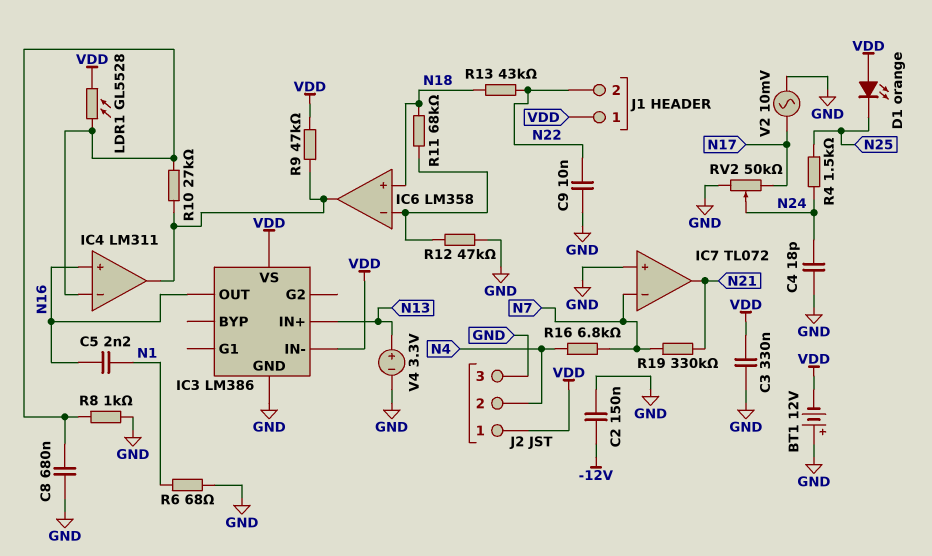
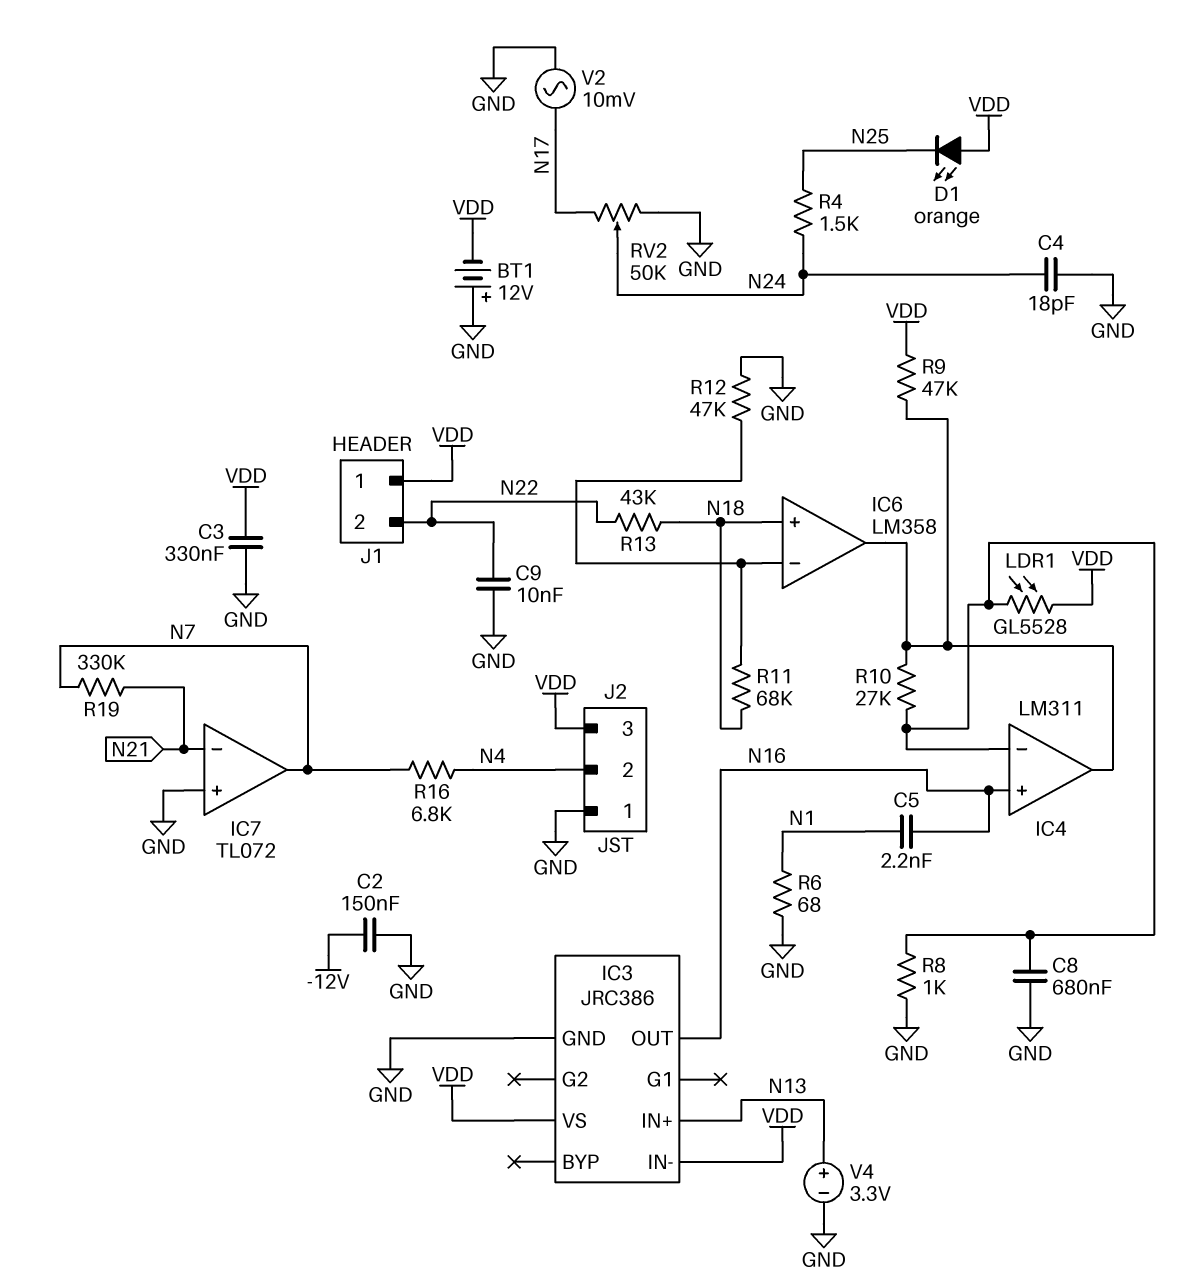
IC3: LM386 -> JRC386
IC7 pin in-: N7 -> N21
IC7 pin out: N21 -> N7
J2 pin 1: VDD -> GND
J2 pin 3: GND -> VDD

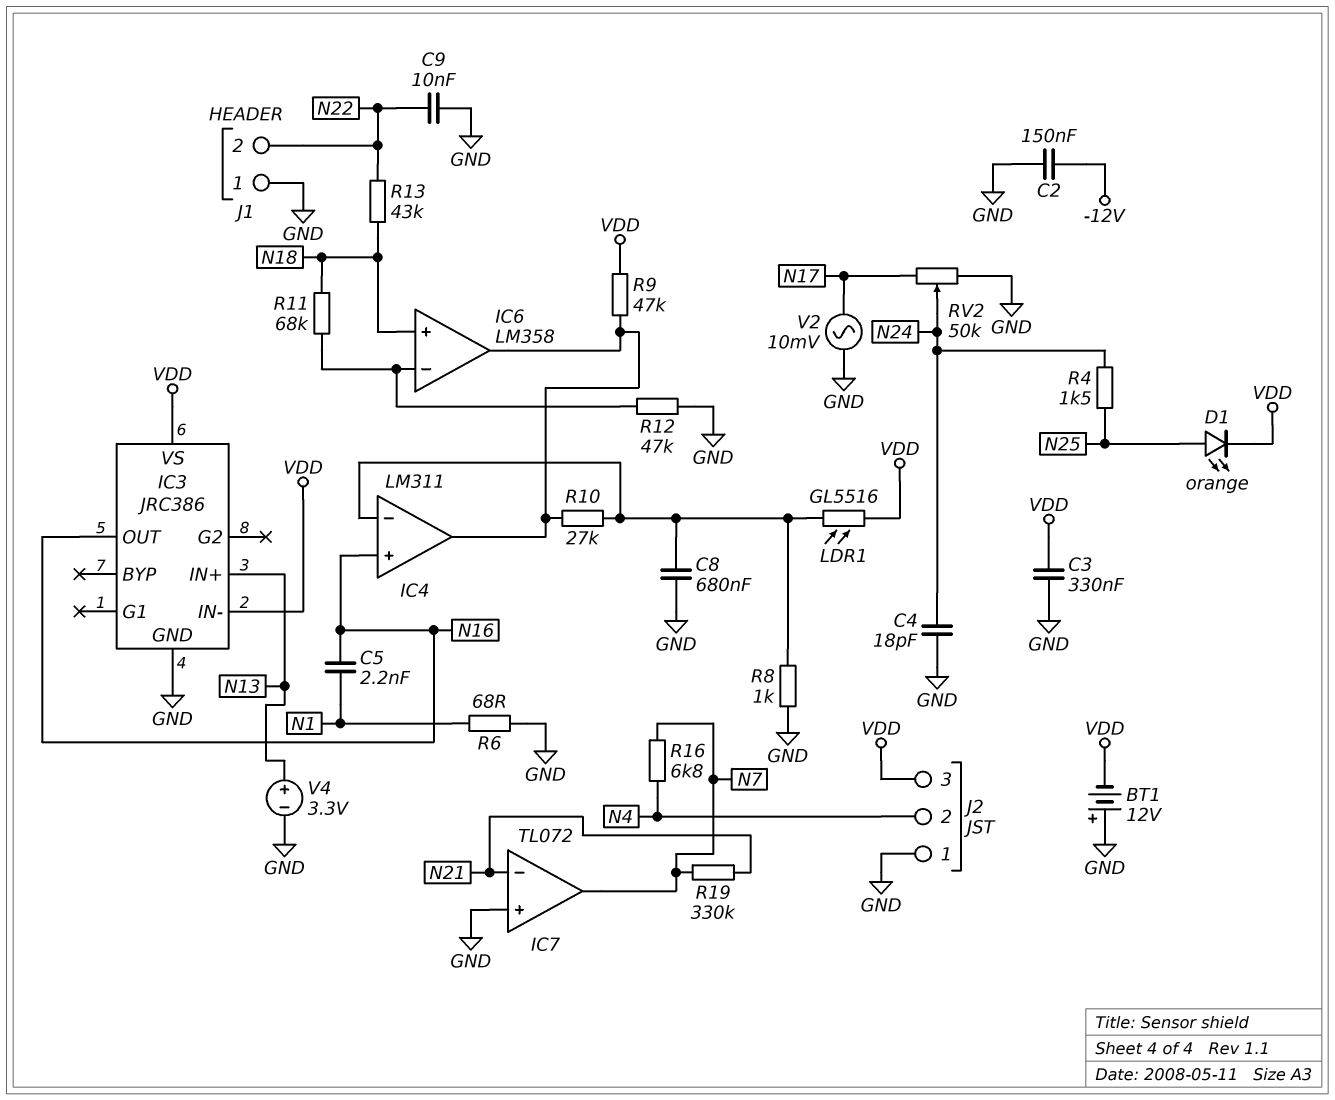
D1: LED orange (A VDD, K N25) -> LED orange (A N25, K VDD)
J1 pin 1: VDD -> GND
LDR1: GL5528 (IC4/in-, VDD) -> GL5516 (IC4/in-, VDD)

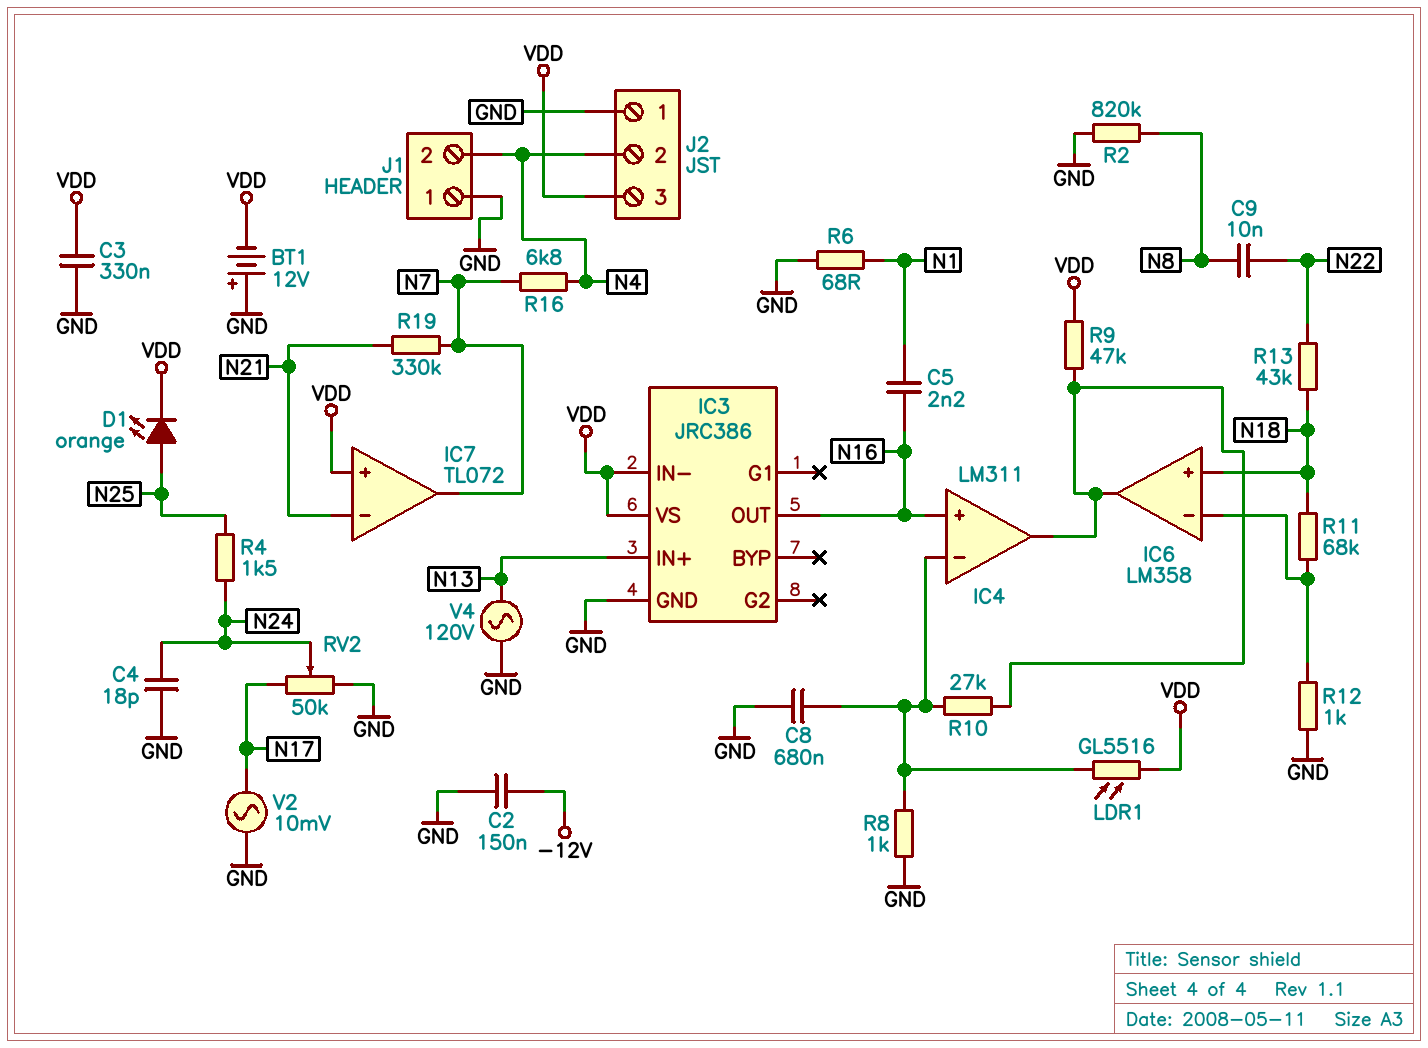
C9: 10nF (GND, N22) -> 10nF (N8, N22)
IC7 pin in+: GND -> VDD
J1 pin 2: N22 -> N4
R2: none -> 820k (GND, N8)
R12: 47k (GND, IC6/in-) -> 1k (GND, IC6/in-)
V4: 3.3V (plus N13, minus GND) -> AC 120V (GND, N13)

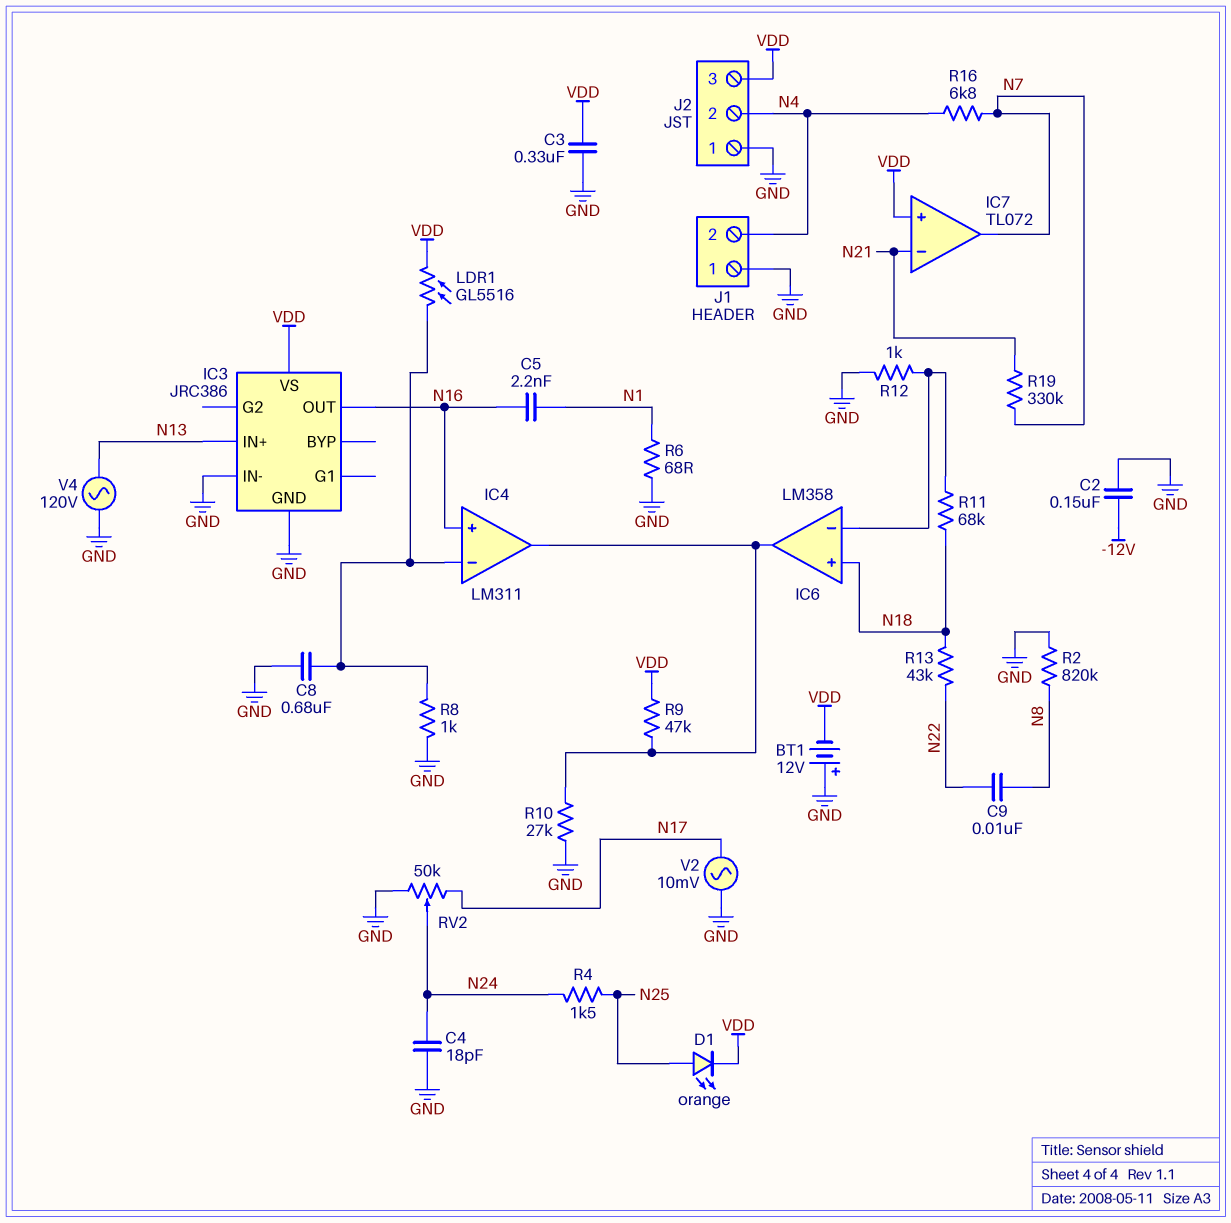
IC3 pin IN-: VDD -> GND
R10: 27k (IC4/in-, IC4/out) -> 27k (GND, IC4/out)

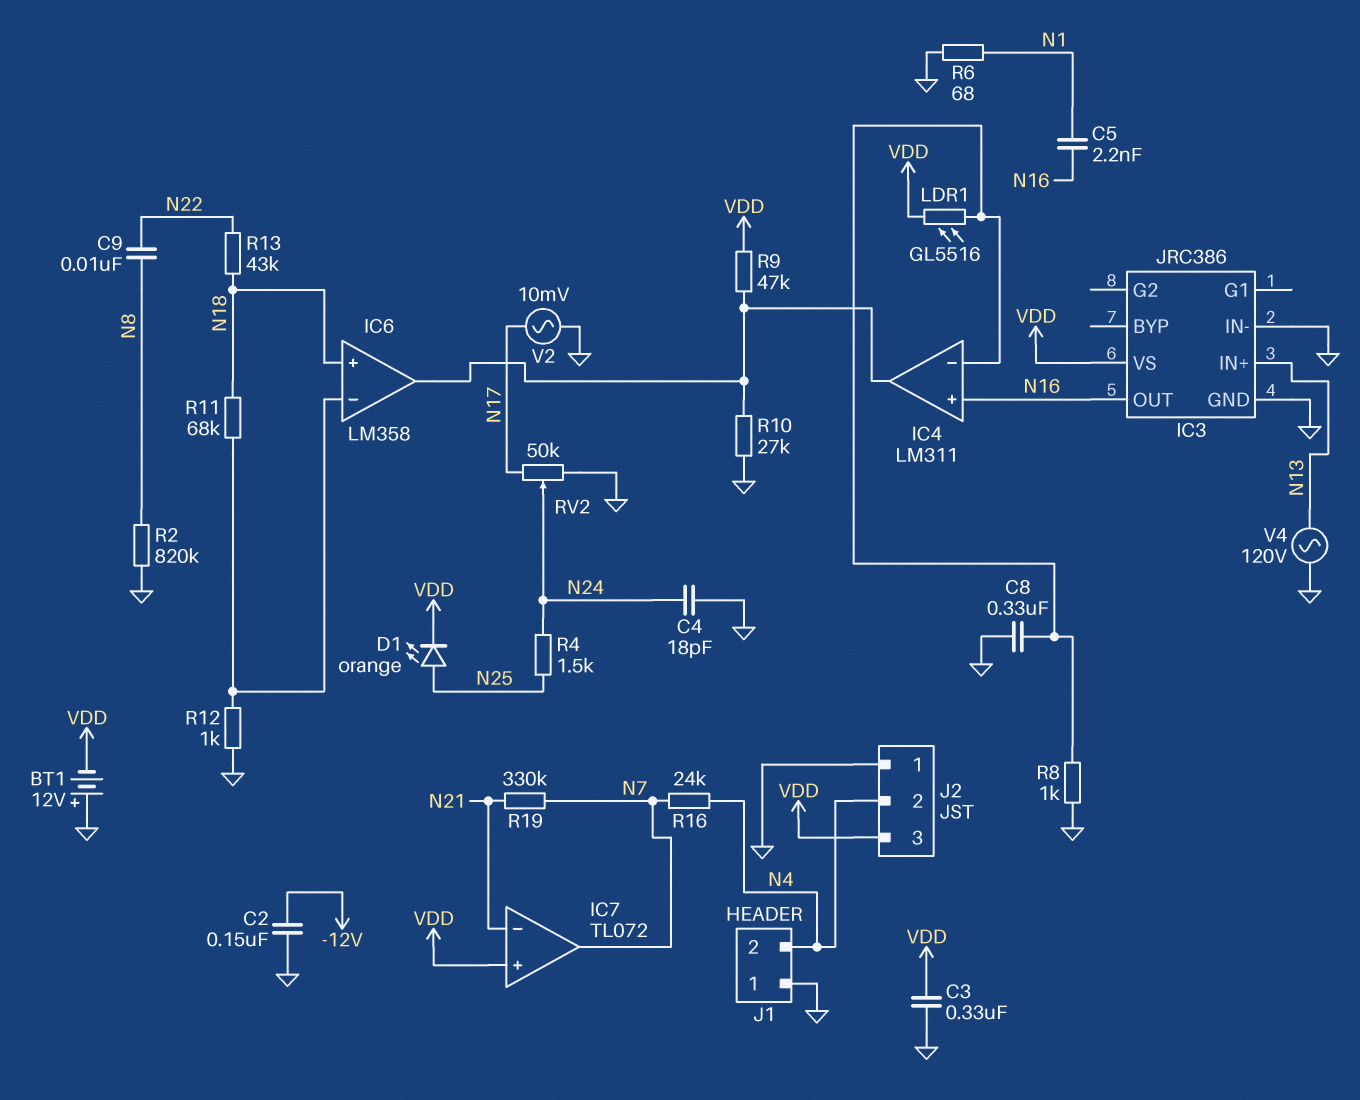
C8: 680nF (GND, IC4/in-) -> 330nF (GND, IC4/in-)
R16: 6.8k (N4, N7) -> 24k (N4, N7)

